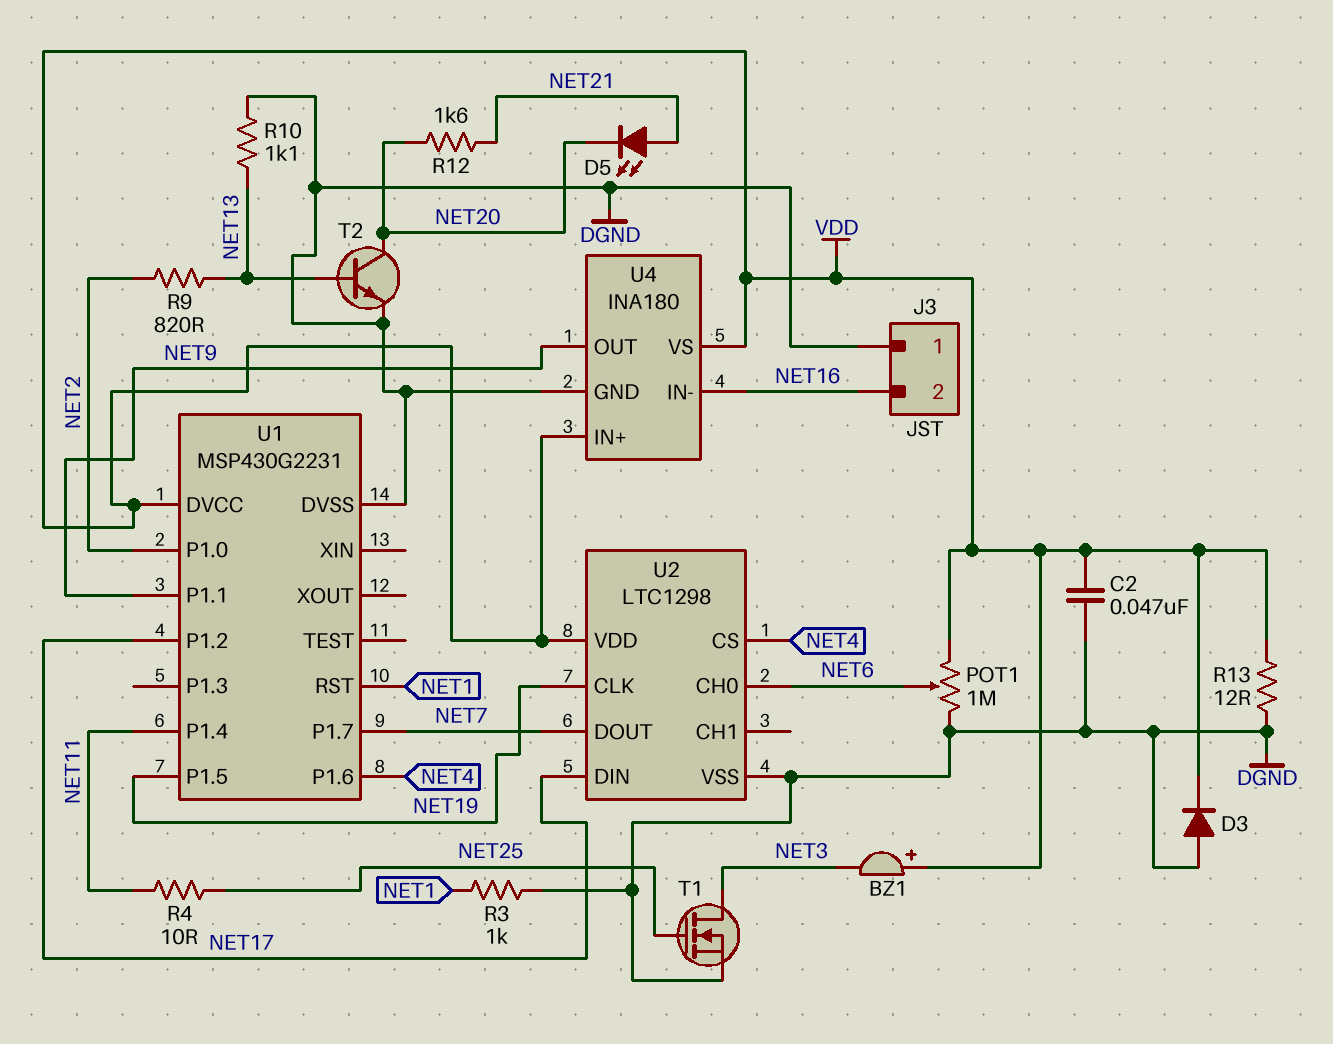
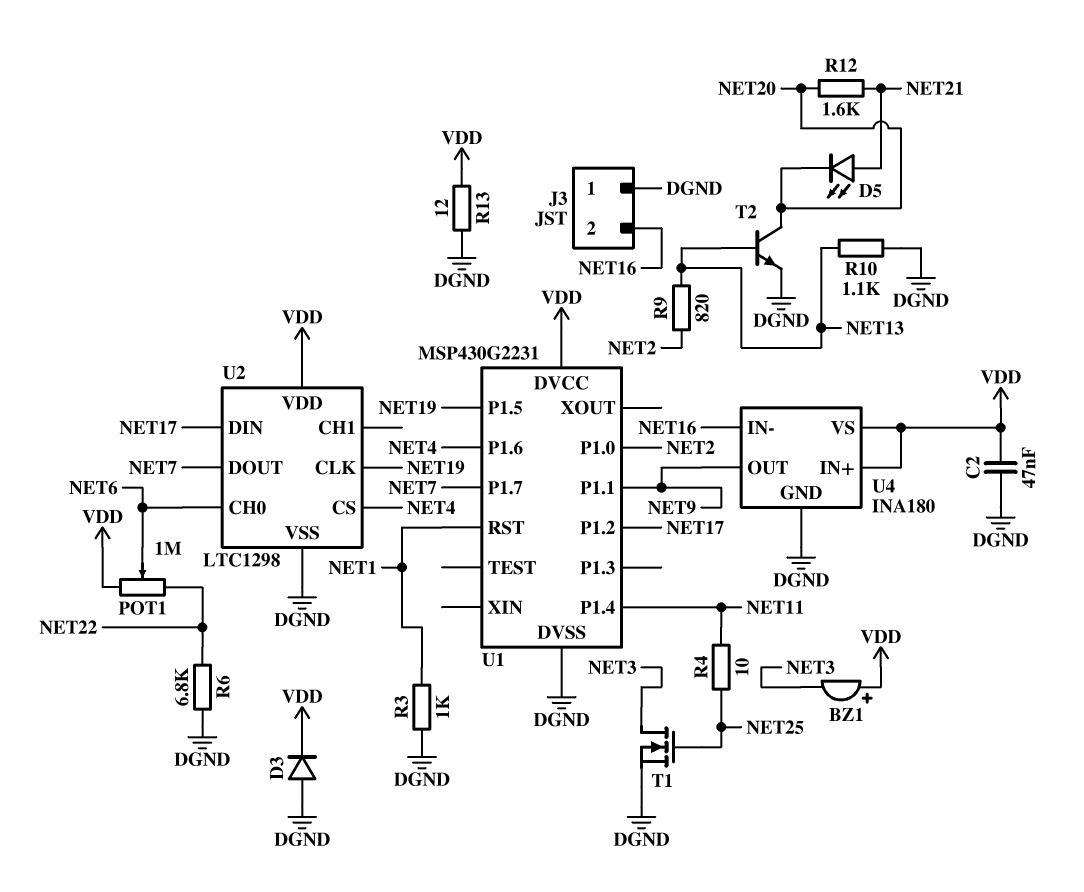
POT1: 1M (DGND, VDD, wiper NET6) -> 1M (NET22, VDD, wiper NET6)
R6: none -> 6.8k (DGND, NET22)

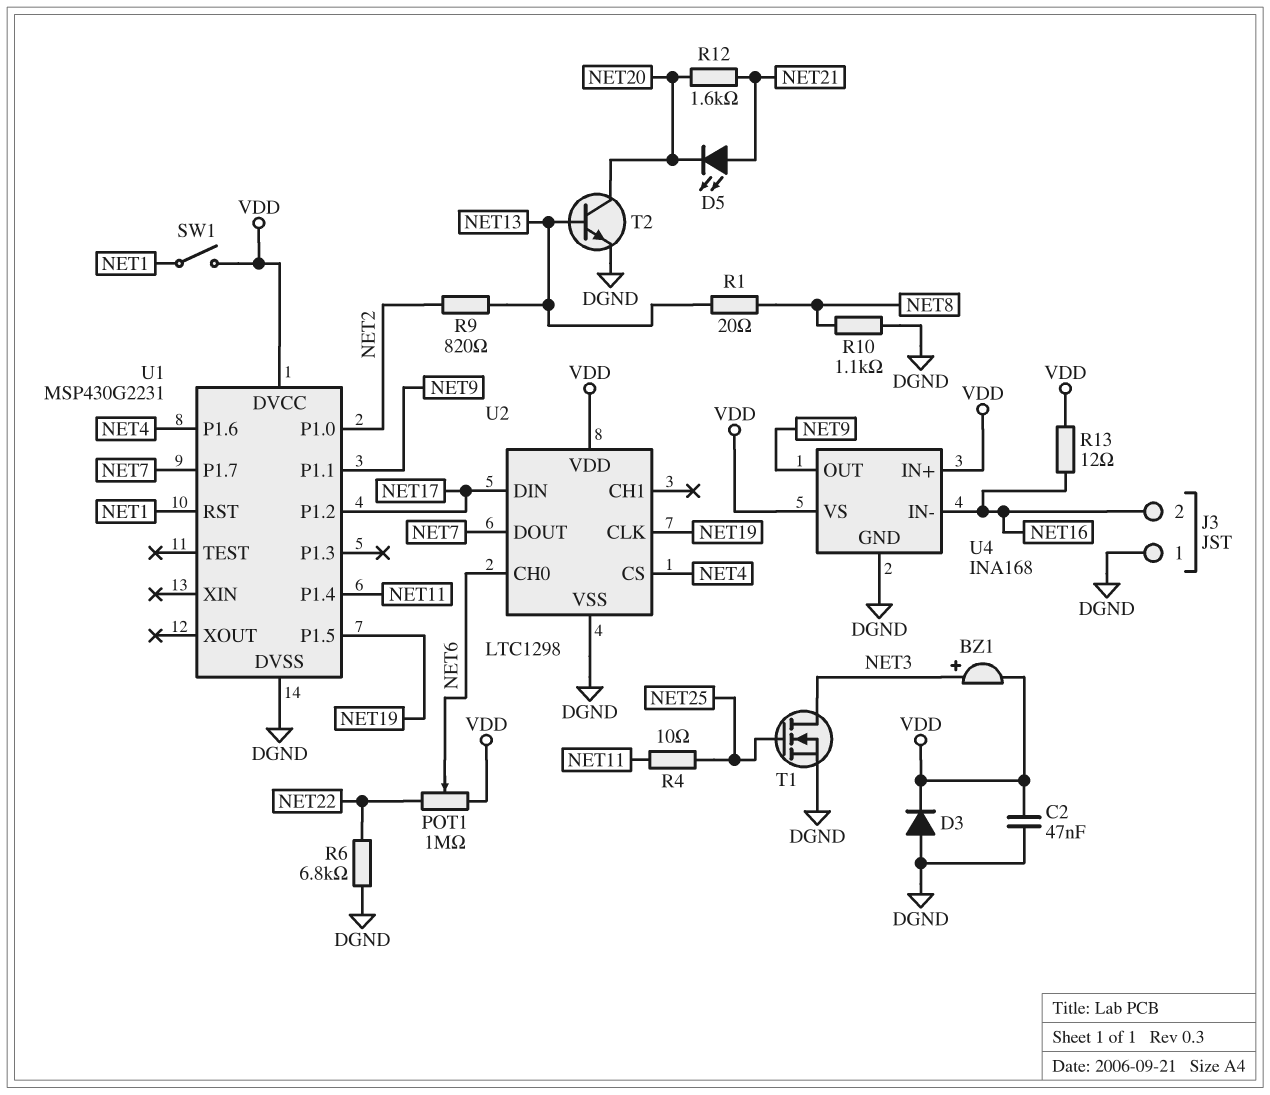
BZ1: buzzer (plus VDD, minus NET3) -> buzzer (plus NET3, minus VDD)
R1: none -> 20 (NET8, NET13)
R3: 1k (DGND, NET1) -> none
R10: 1.1k (DGND, NET13) -> 1.1k (DGND, NET8)
R13: 12 (DGND, VDD) -> 12 (NET16, VDD)
SW1: none -> switch (NET1, VDD)
U4: INA180 -> INA168

